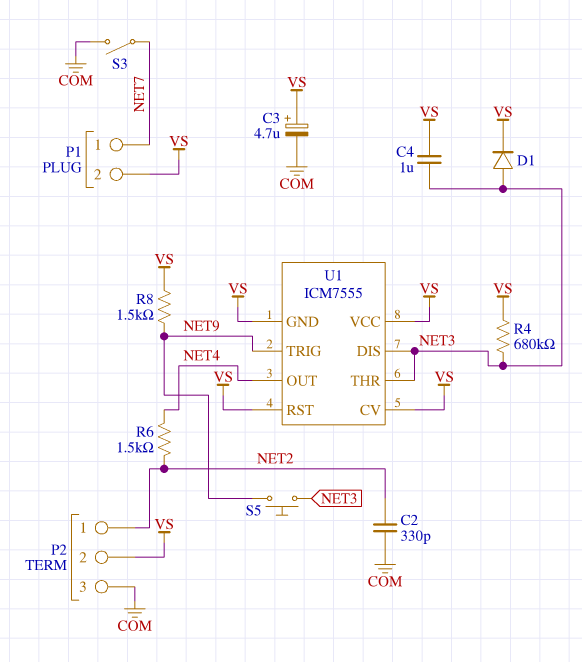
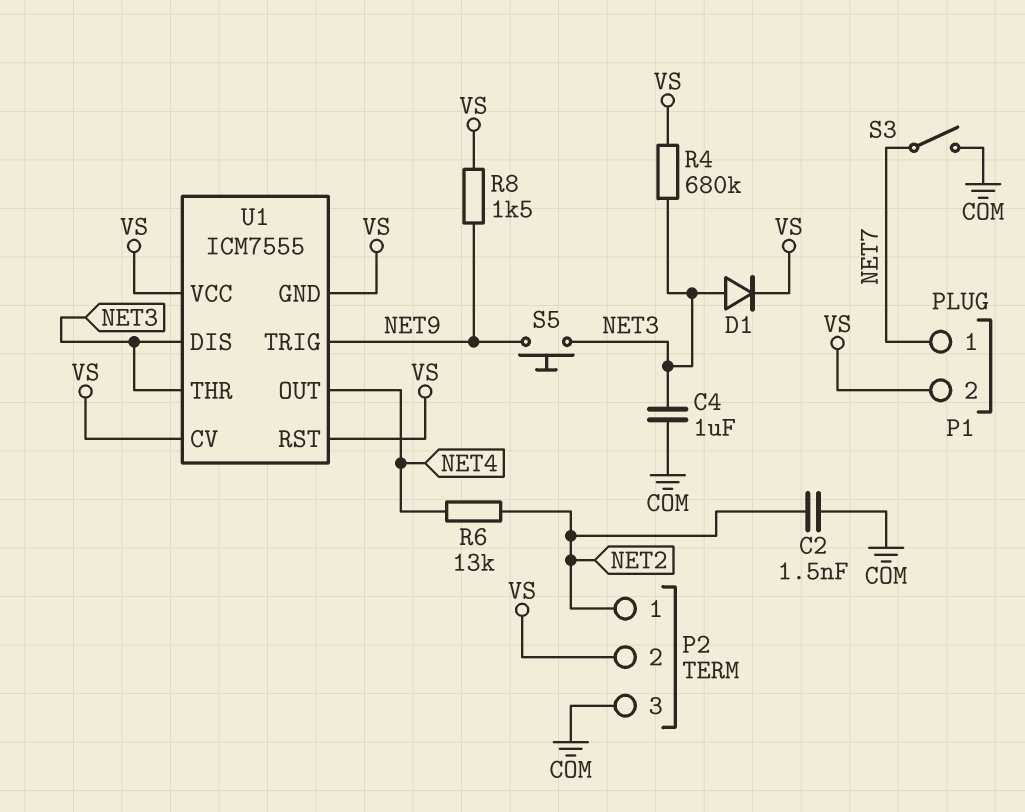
C2: 330pF (COM, NET2) -> 1.5nF (COM, NET2)
C3: 4.7uF (plus VS, minus COM) -> none
C4: 1uF (NET3, VS) -> 1uF (COM, NET3)
R6: 1.5k (NET2, NET4) -> 13k (NET2, NET4)

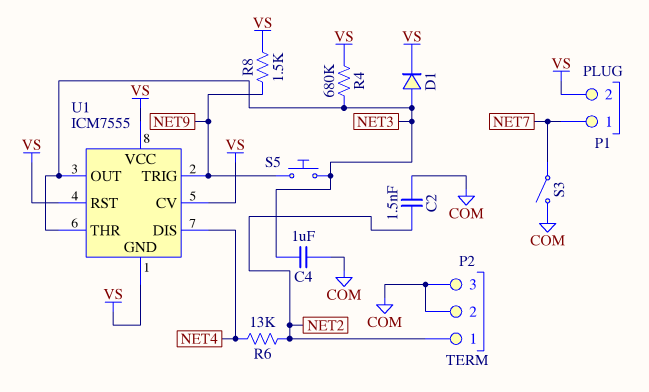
P2 pin 2: VS -> COM
U1 pin DIS: NET3 -> NET4
U1 pin OUT: NET4 -> NET3

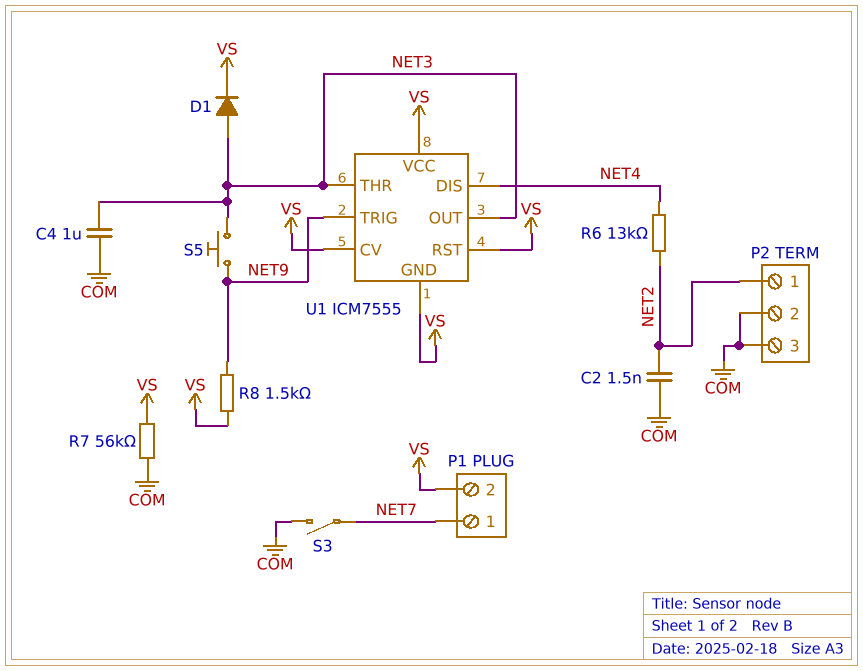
R4: 680k (NET3, VS) -> none
R7: none -> 56k (COM, VS)

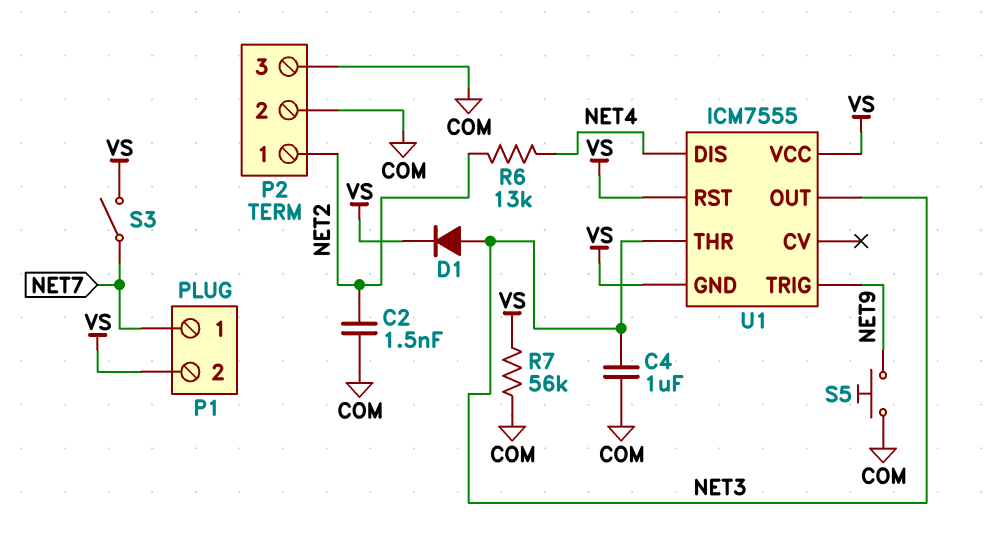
R8: 1.5k (NET9, VS) -> none
S3: switch (COM, NET7) -> switch (NET7, VS)
S5: button (NET3, NET9) -> button (COM, NET9)
U1 pin CV: VS -> none

